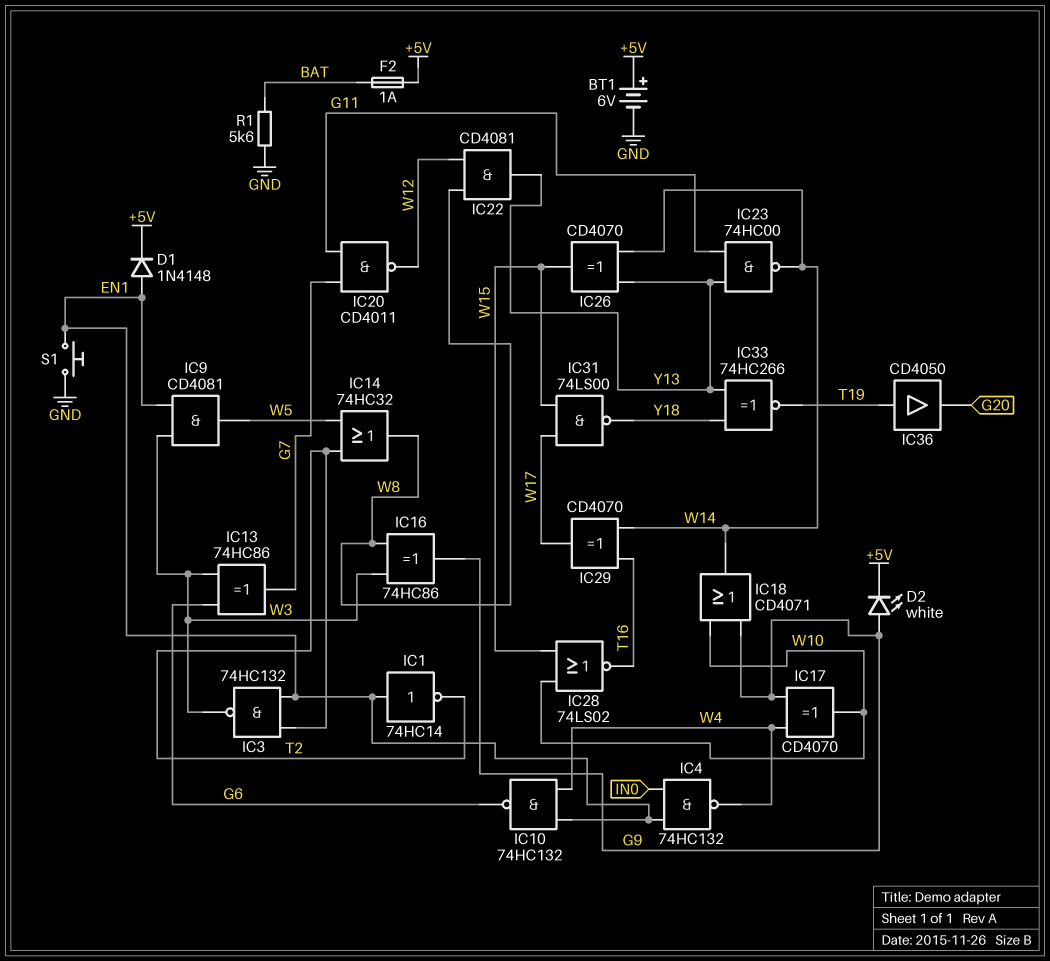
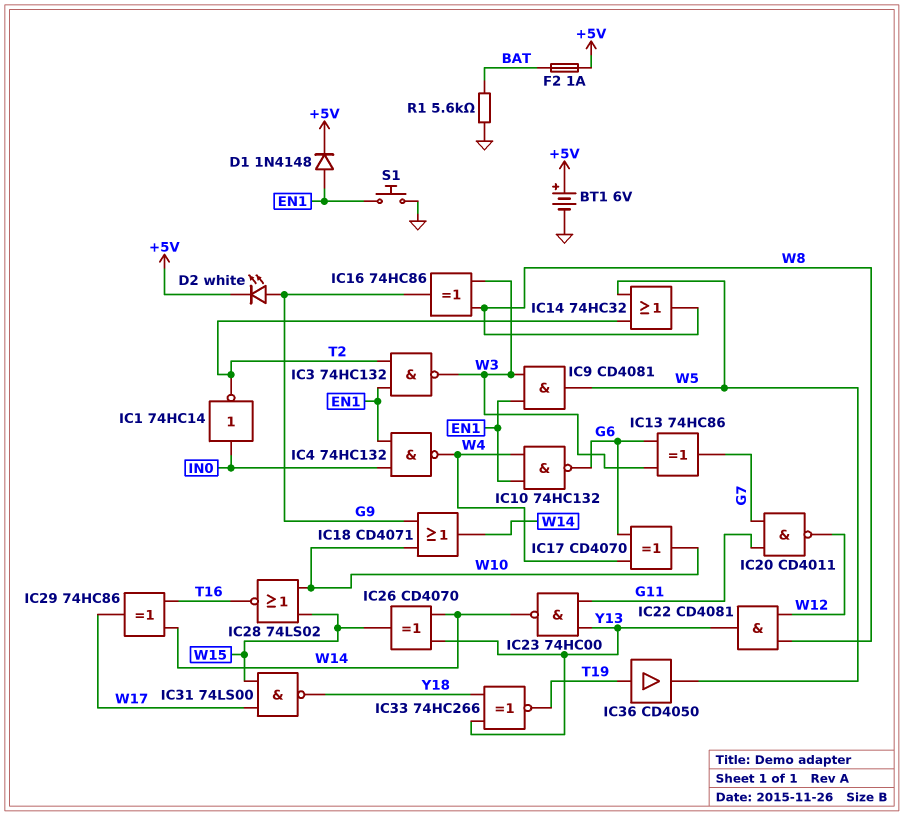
IC1: NOT 74HC14 (in EN1, out T2) -> NOT 74HC14 (in IN0, out T2)
IC17: XOR CD4070 (in G9, in W4, out W10) -> XOR CD4070 (in G6, in W4, out W10)
IC29: XOR CD4070 (in T16, in W14, out W17) -> XOR 74HC86 (in T16, in W14, out W17)
IC36: buffer CD4050 (in T19, out G20) -> buffer CD4050 (in T19, out W5)

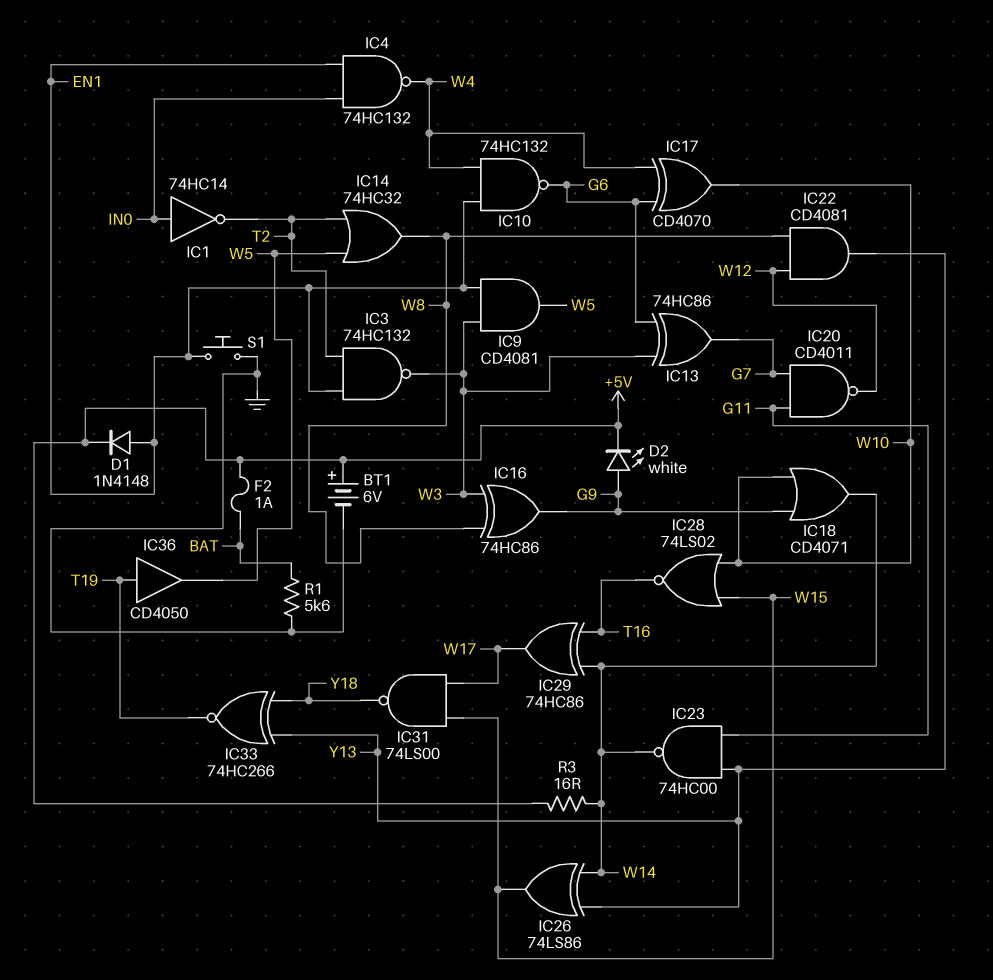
IC26: XOR CD4070 (in W14, in Y13, out W15) -> XOR 74LS86 (in W14, in Y13, out W15)
R3: none -> 16 (+5V, W14)

